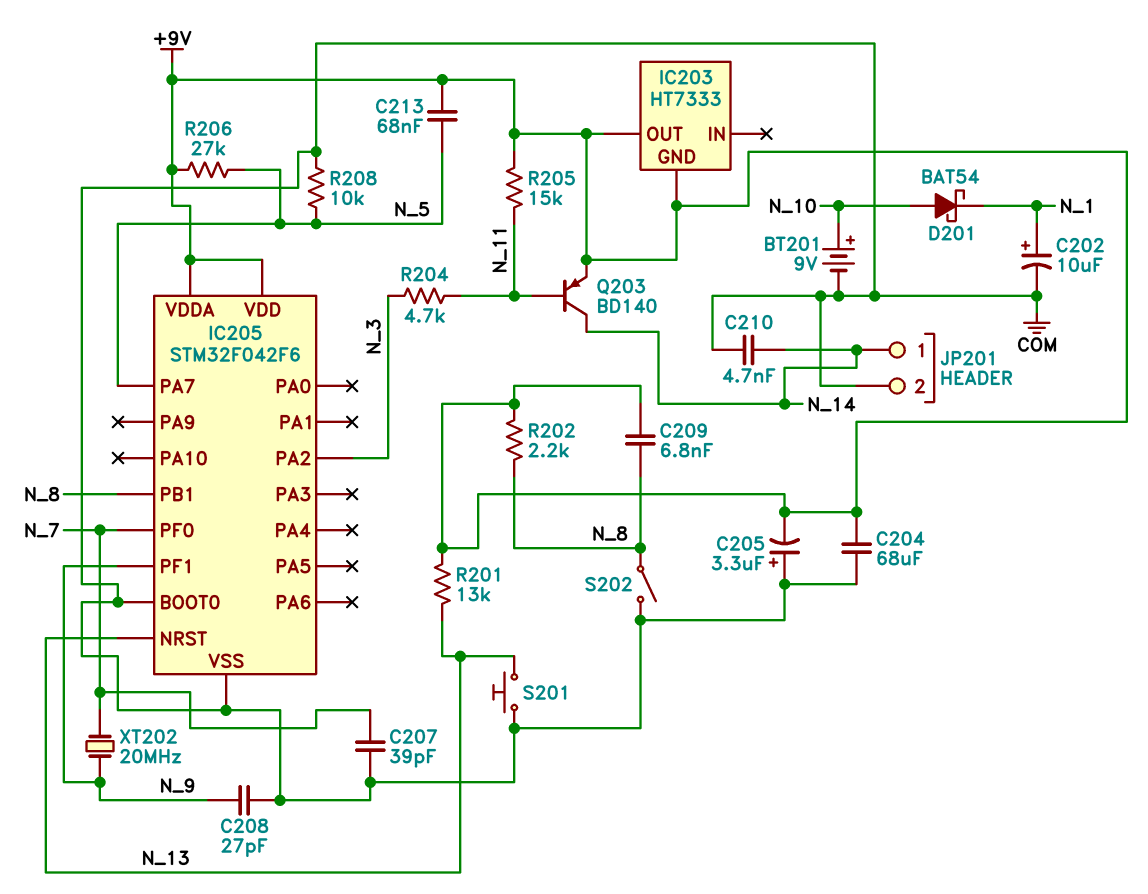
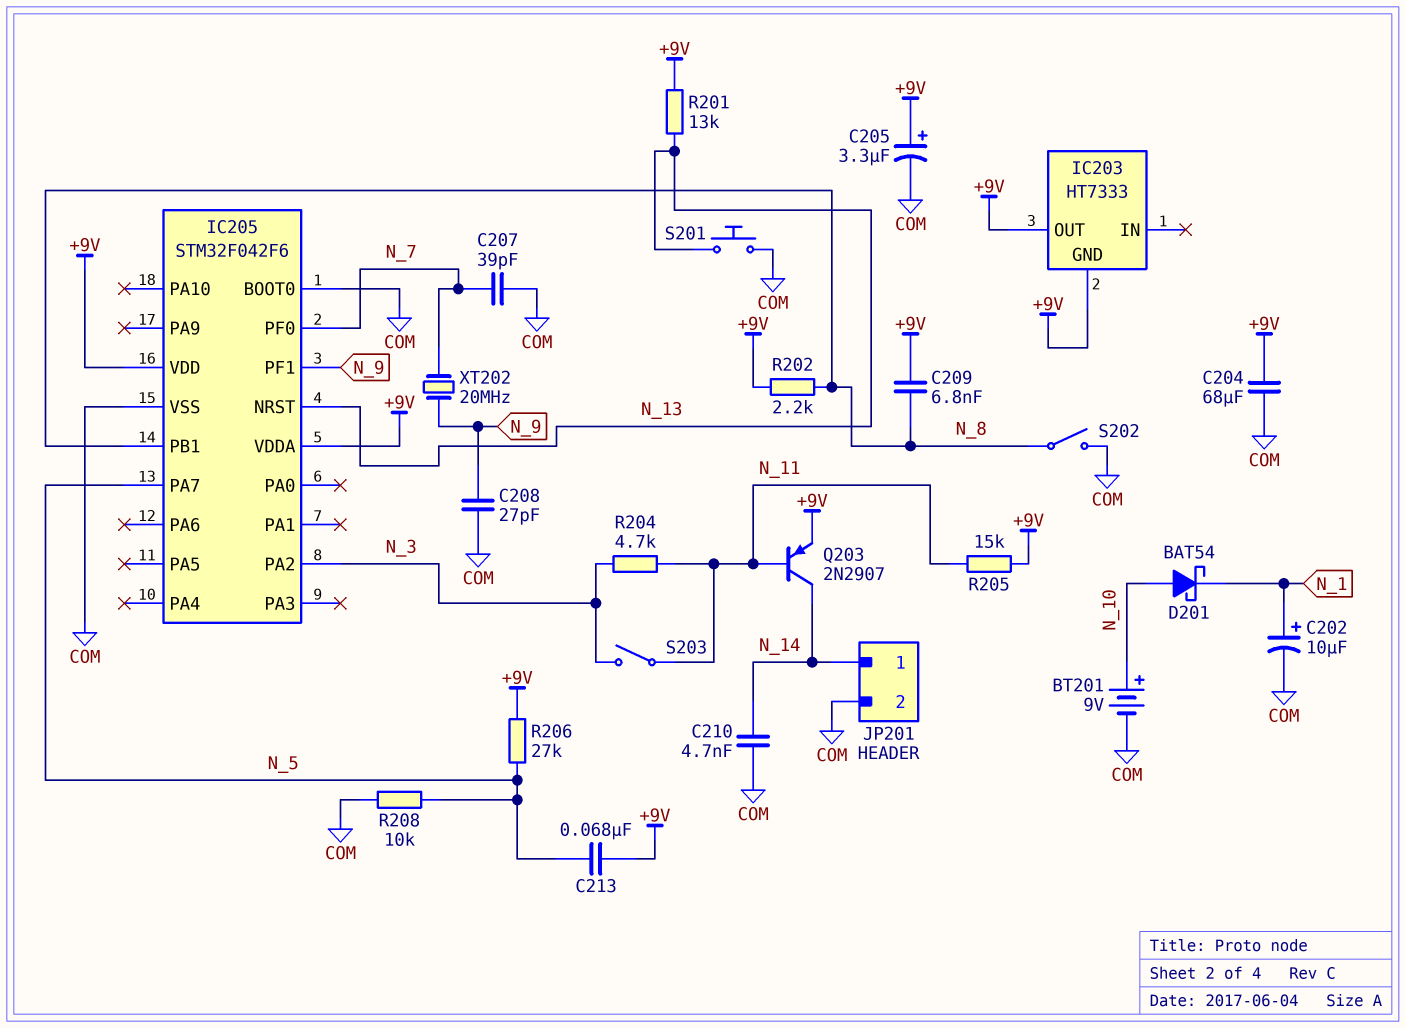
C205: 3.3uF (plus COM, minus +9V) -> 3.3uF (plus +9V, minus COM)
Q203: PNP BD140 (B N_11, C N_14, E +9V) -> PNP 2N2907 (B N_11, C N_14, E +9V)
S203: none -> switch (N_3, N_11)

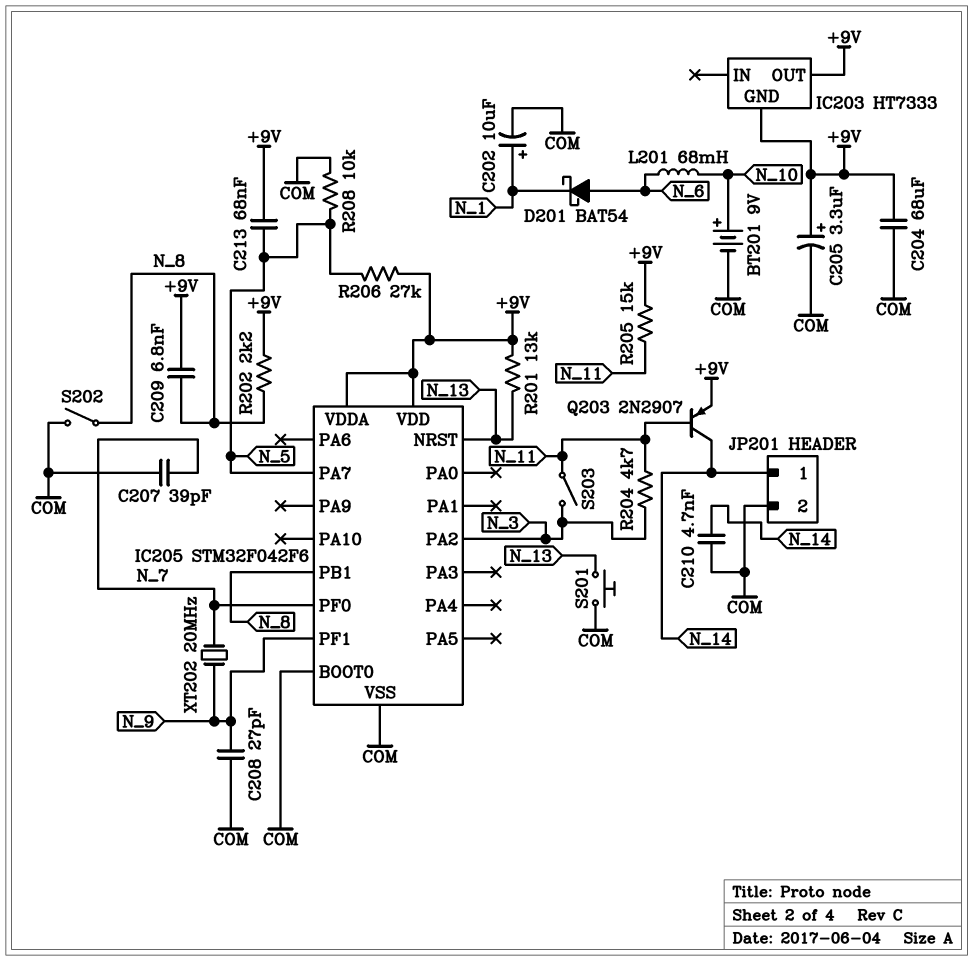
D201: schottky BAT54 (A N_10, K N_1) -> schottky BAT54 (A N_6, K N_1)
L201: none -> 68mH (N_6, N_10)

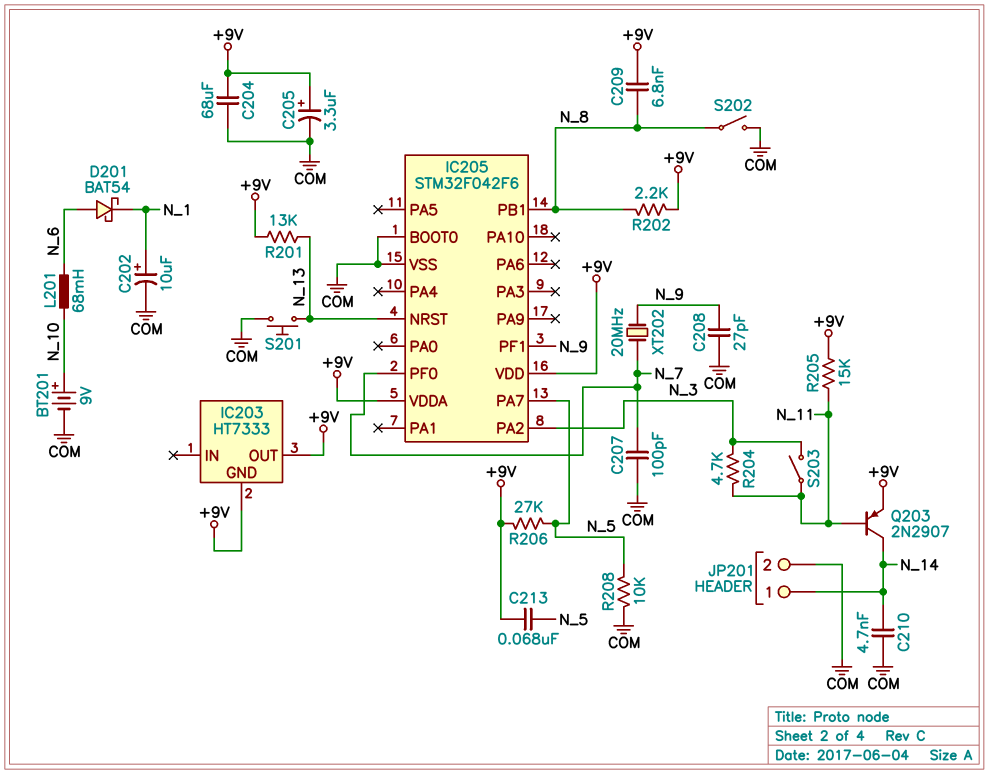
C207: 39pF (COM, N_7) -> 100pF (COM, N_7)

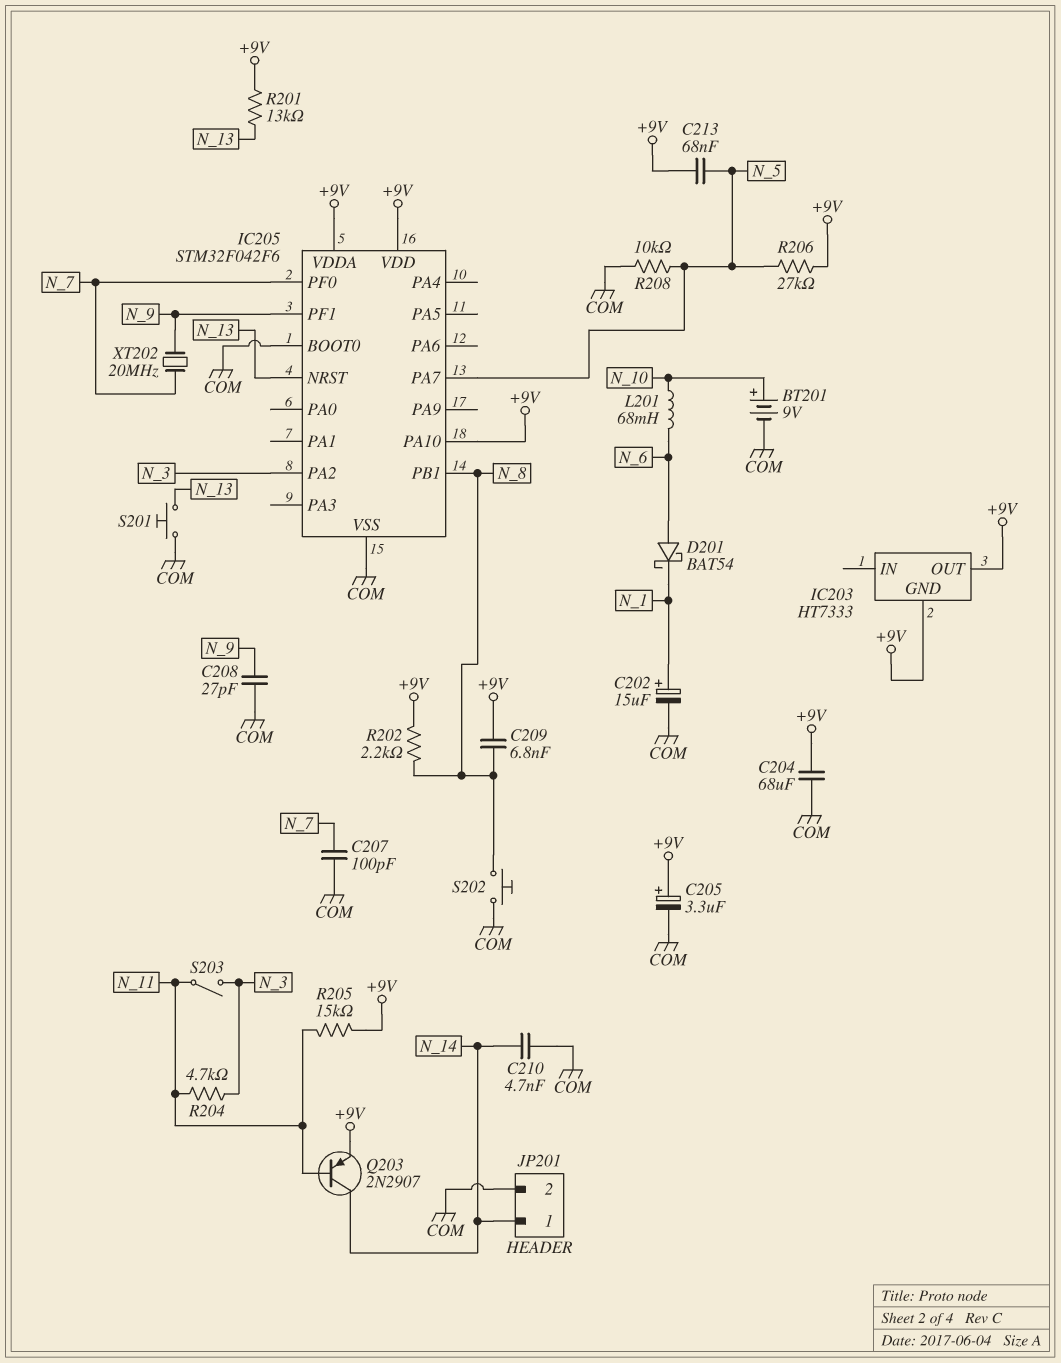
C202: 10uF (plus N_1, minus COM) -> 15uF (plus N_1, minus COM)
IC205 pin PA10: none -> +9V
S202: switch (COM, N_8) -> button (COM, N_8)

